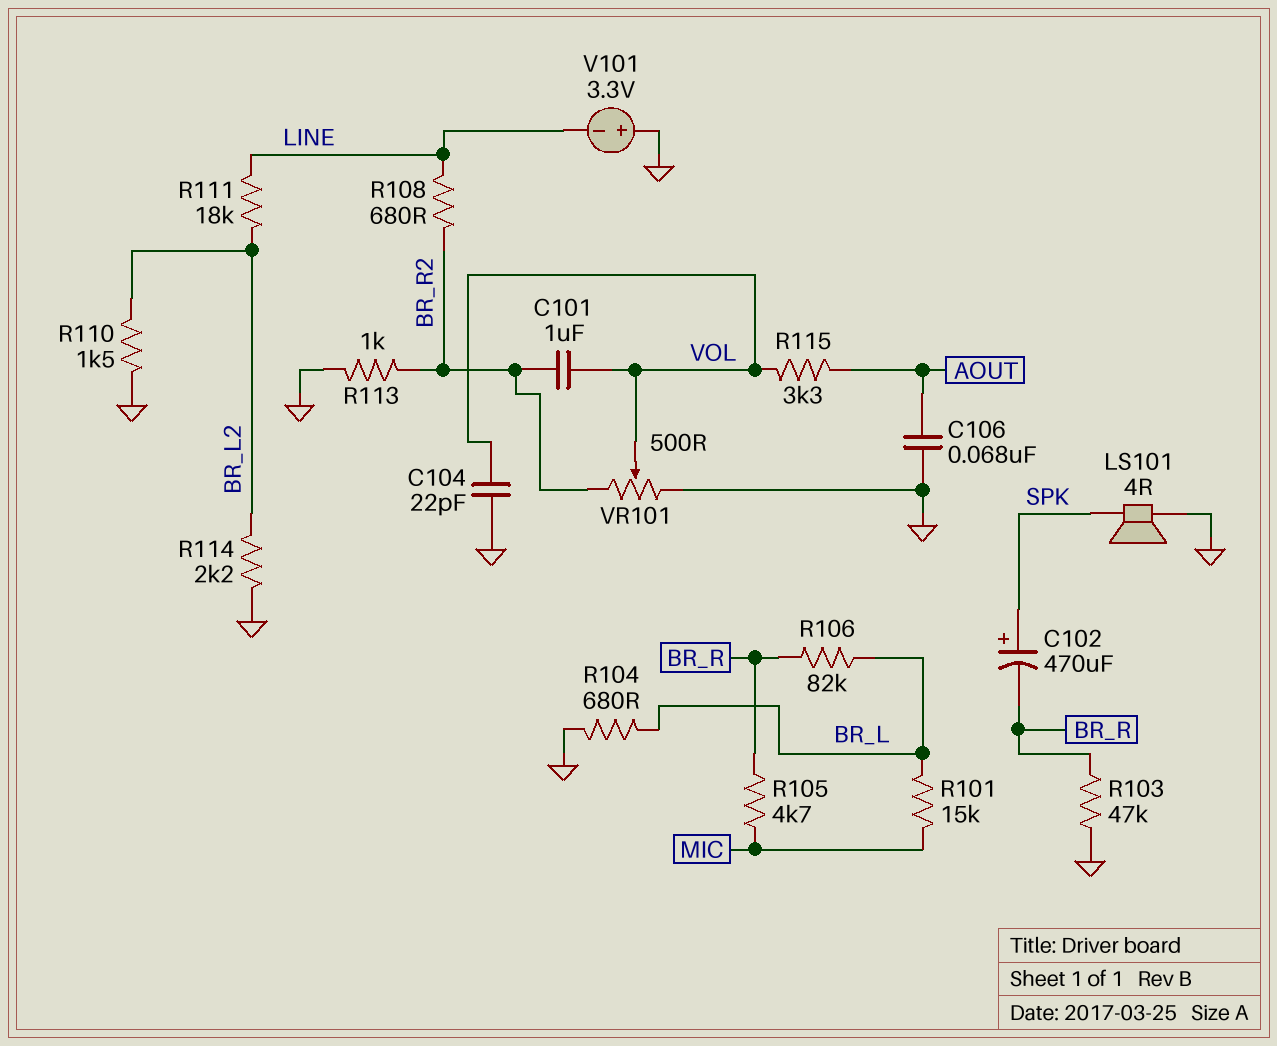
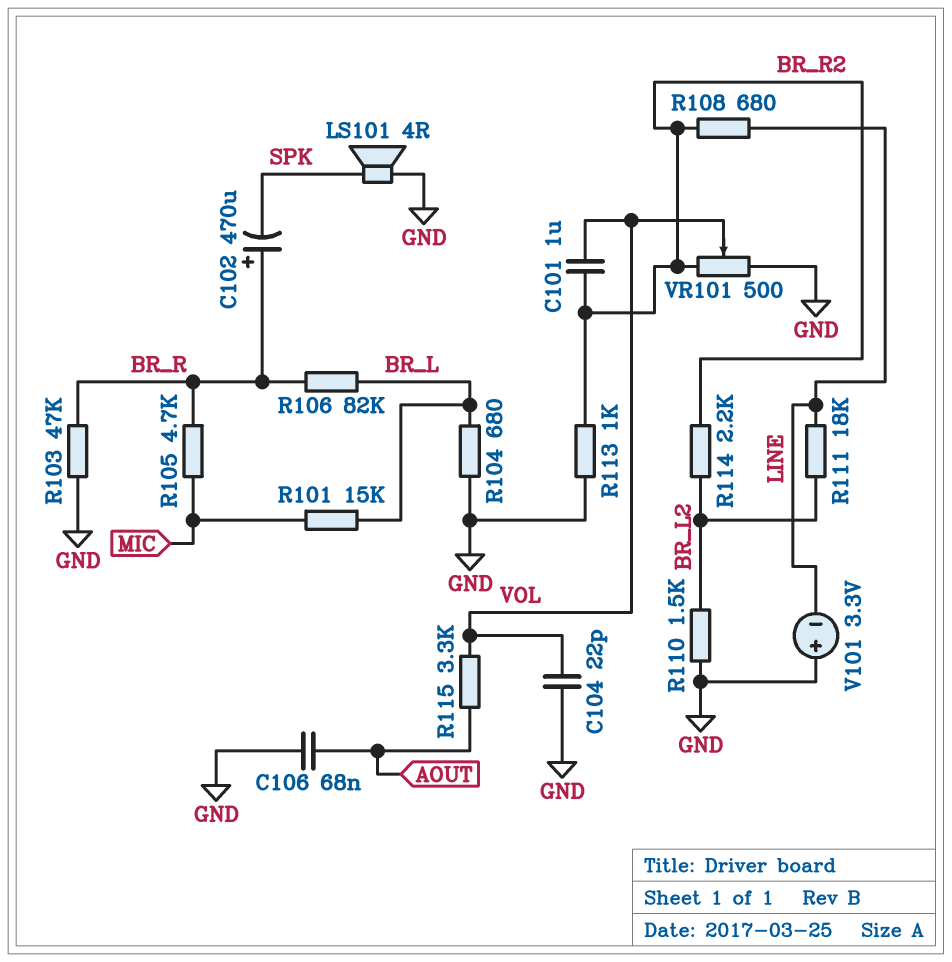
C102: 470uF (plus SPK, minus BR_R) -> 470uF (plus BR_R, minus SPK)
R114: 2.2k (BR_L2, GND) -> 2.2k (BR_L2, BR_R2)

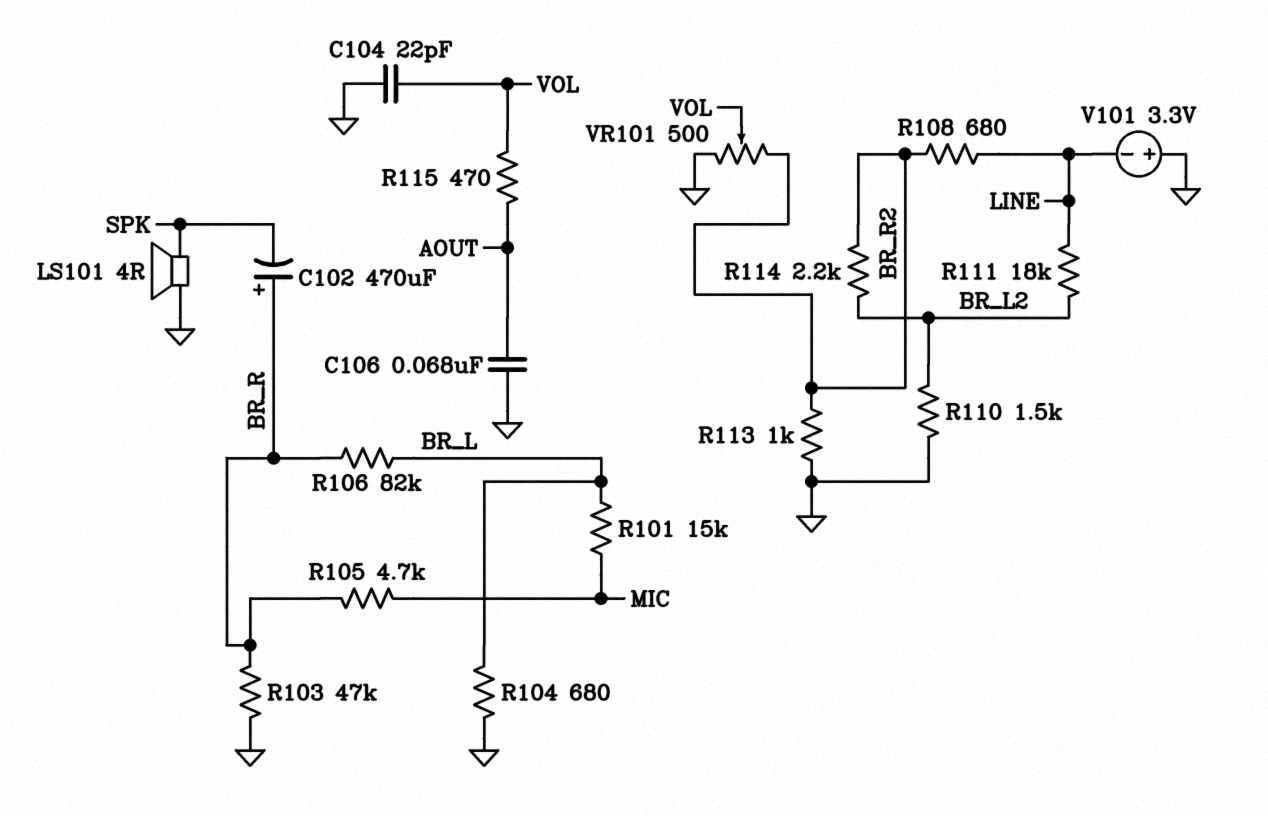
C101: 1uF (BR_R2, VOL) -> none
R115: 3.3k (AOUT, VOL) -> 470 (AOUT, VOL)

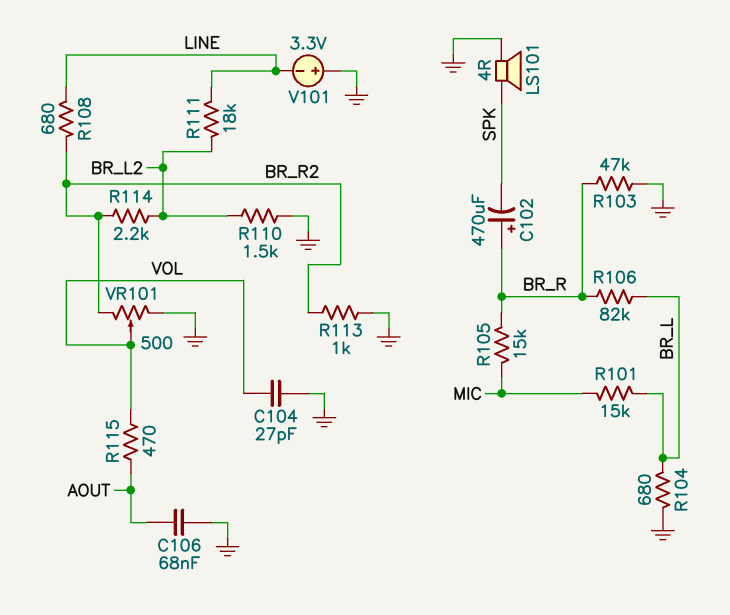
C104: 22pF (GND, VOL) -> 27pF (GND, VOL)
R105: 4.7k (BR_R, MIC) -> 15k (BR_R, MIC)

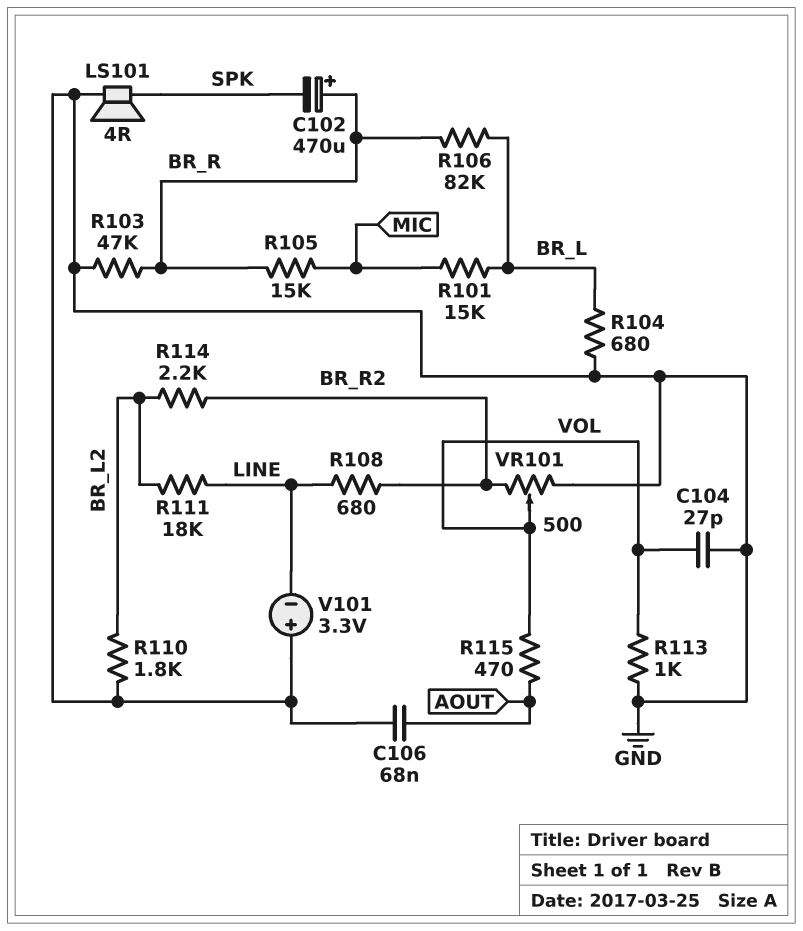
R110: 1.5k (BR_L2, GND) -> 1.8k (BR_L2, GND)
R113: 1k (BR_R2, GND) -> 1k (GND, VOL)

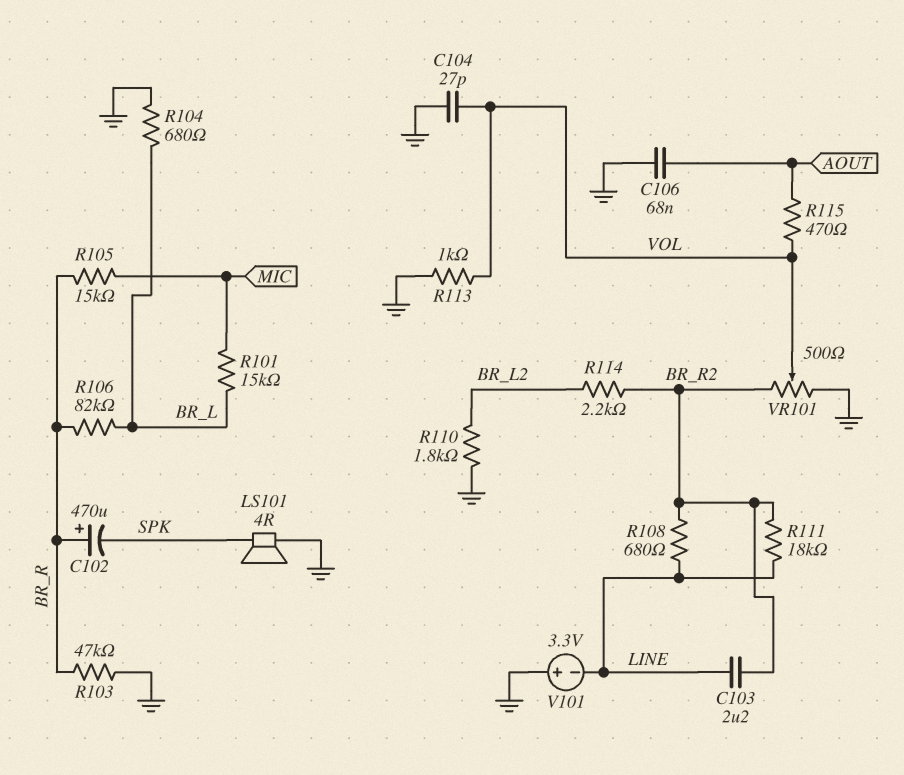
C103: none -> 2.2uF (BR_R2, LINE)
R111: 18k (BR_L2, LINE) -> 18k (BR_R2, LINE)

